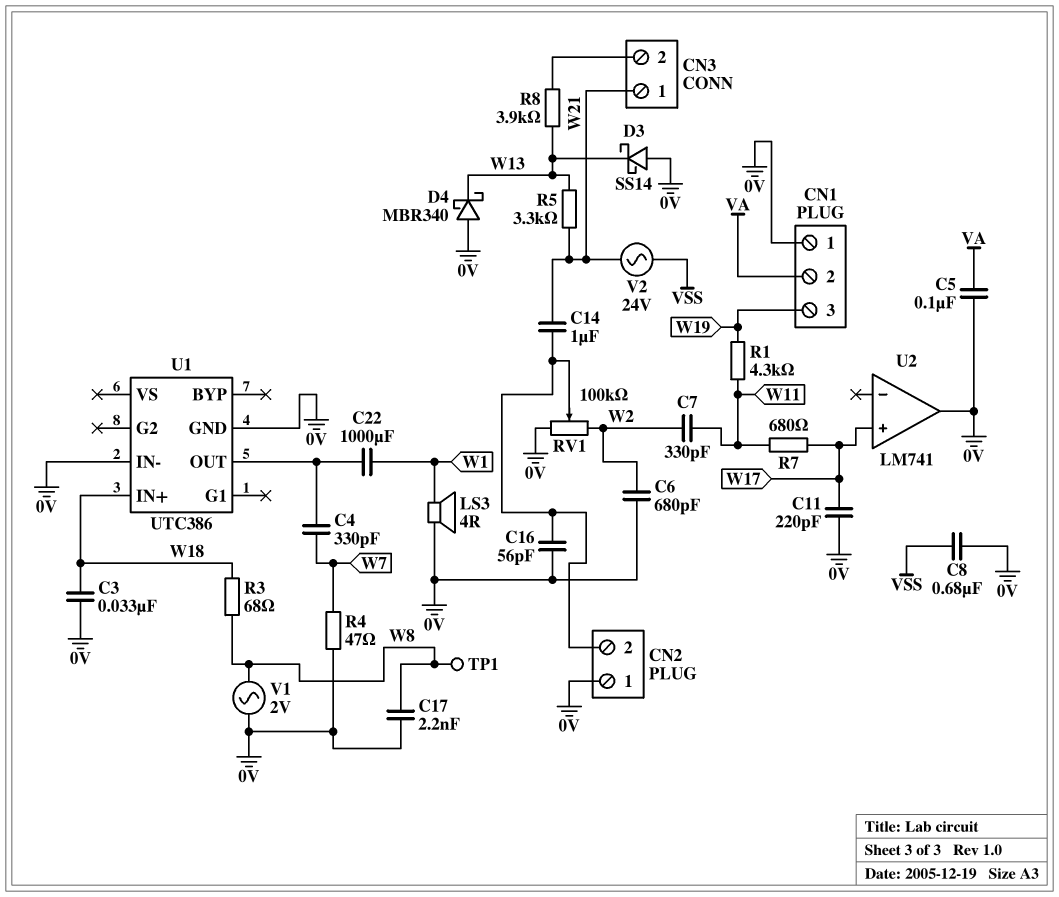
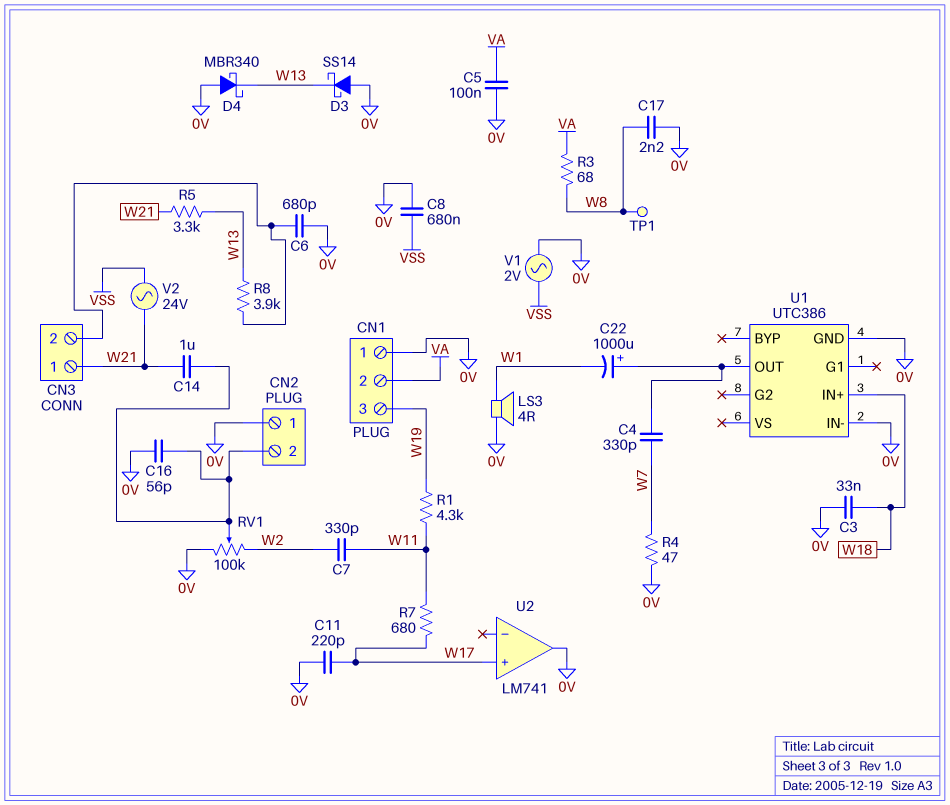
C6: 680pF (0V, W2) -> 680pF (0V, CN3/2)
C22: 1000uF (U1/OUT, W1) -> 1000uF (plus U1/OUT, minus W1)
R3: 68 (W8, W18) -> 68 (VA, W8)
V1: AC 2V (0V, W8) -> AC 2V (0V, VSS)

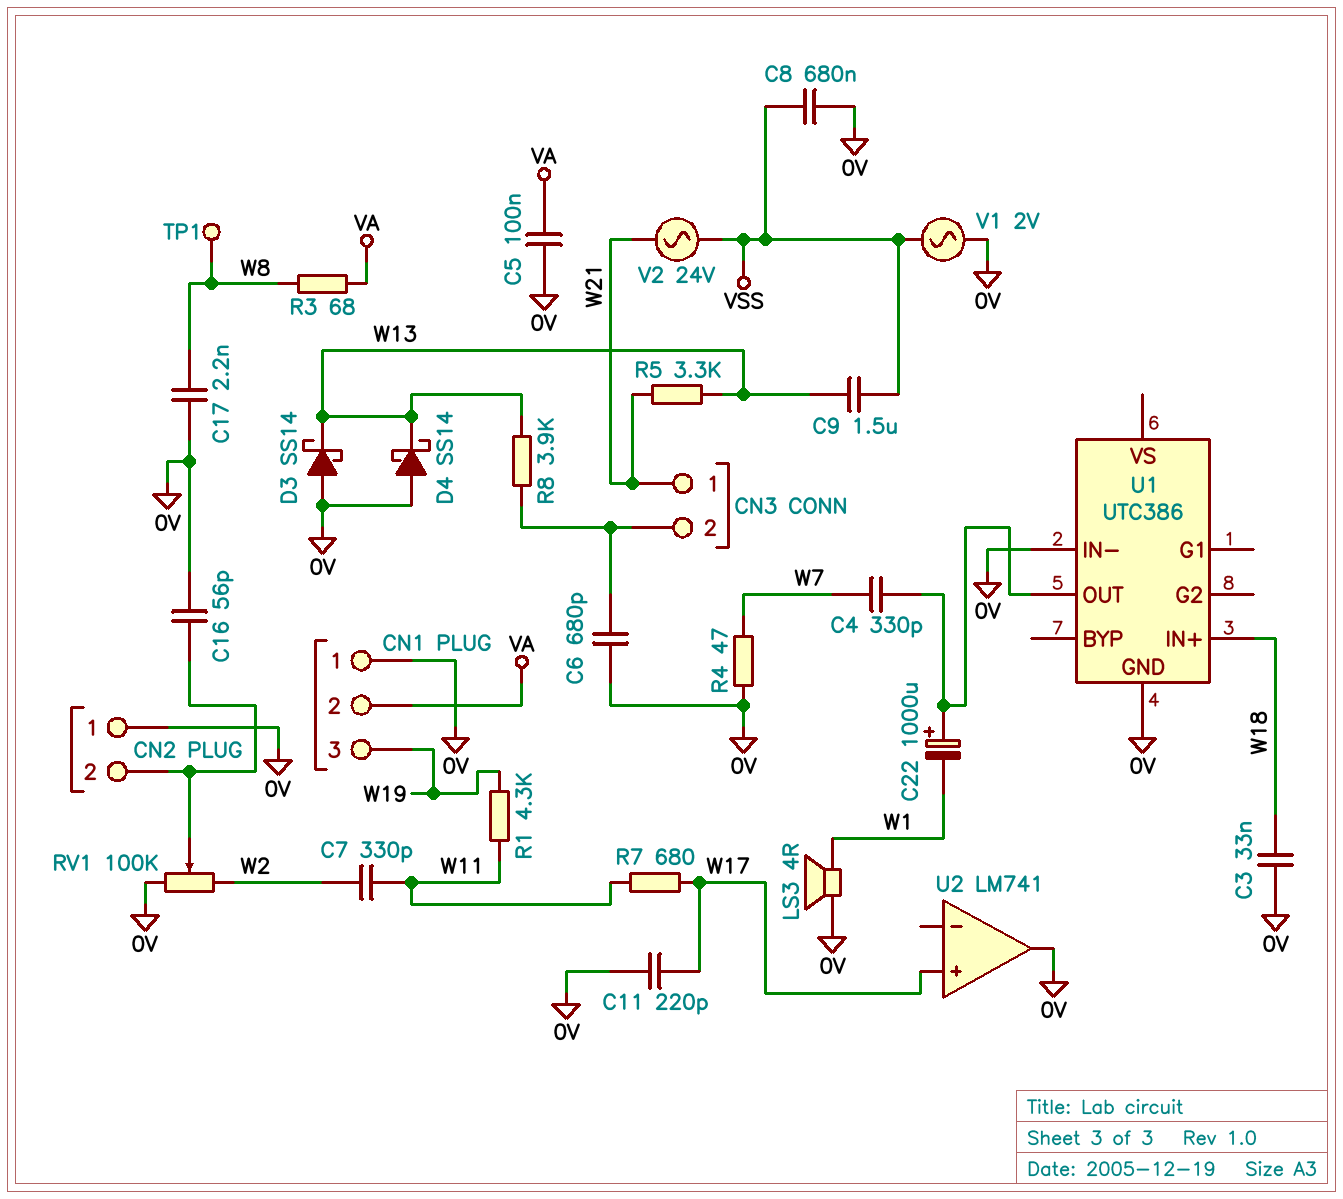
C9: none -> 1.5uF (VSS, W13)
C14: 1uF (CN2/2, W21) -> none
D4: schottky MBR340 (A 0V, K W13) -> schottky SS14 (A 0V, K W13)

